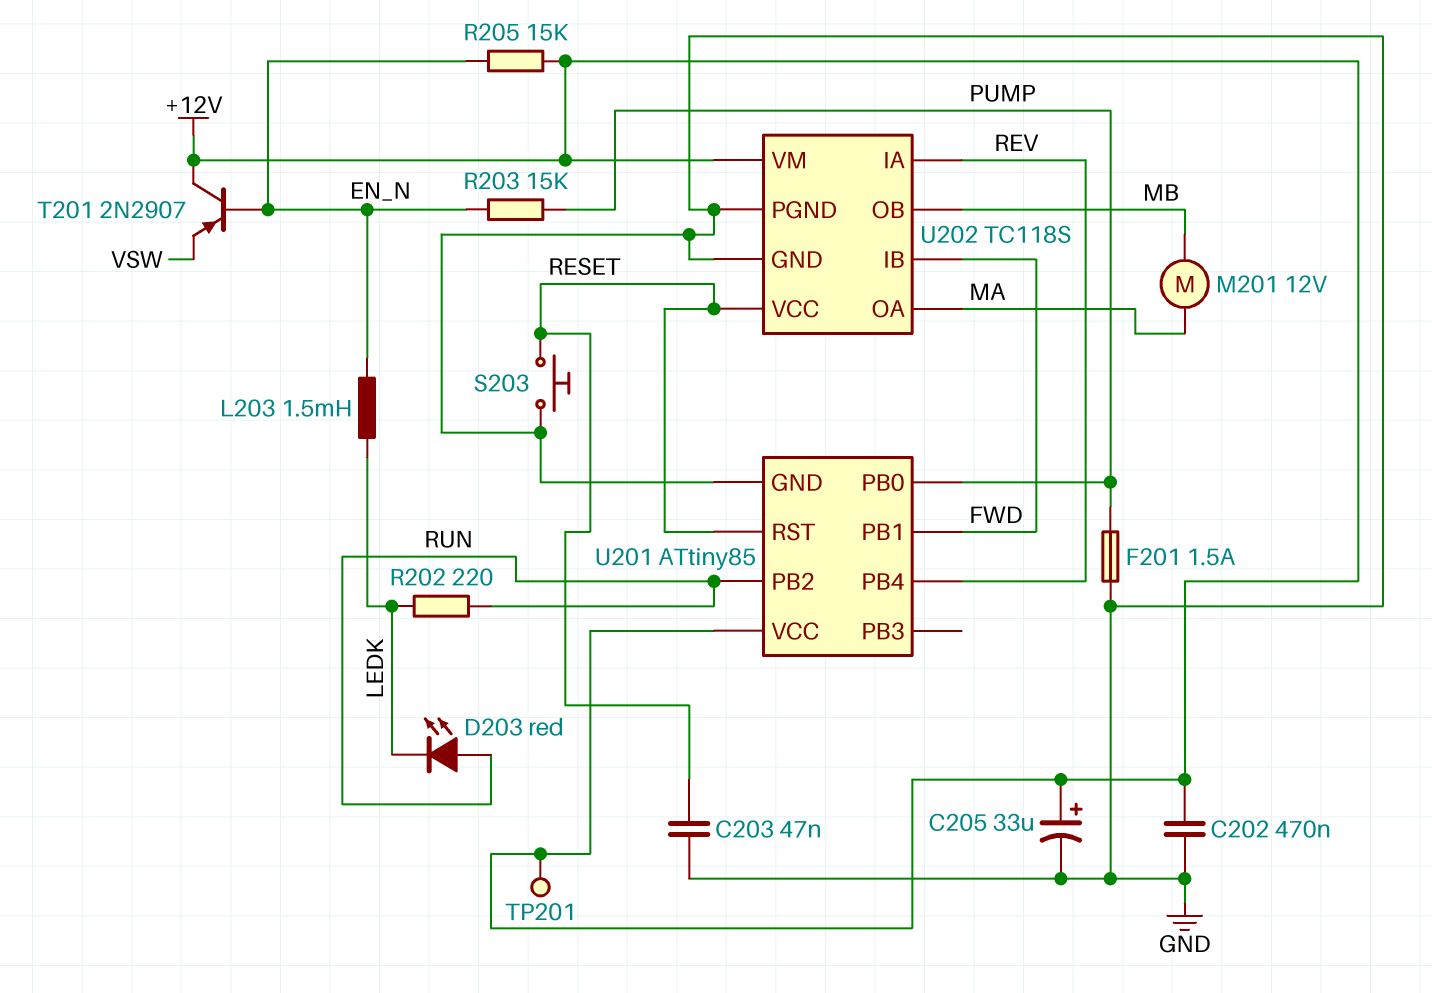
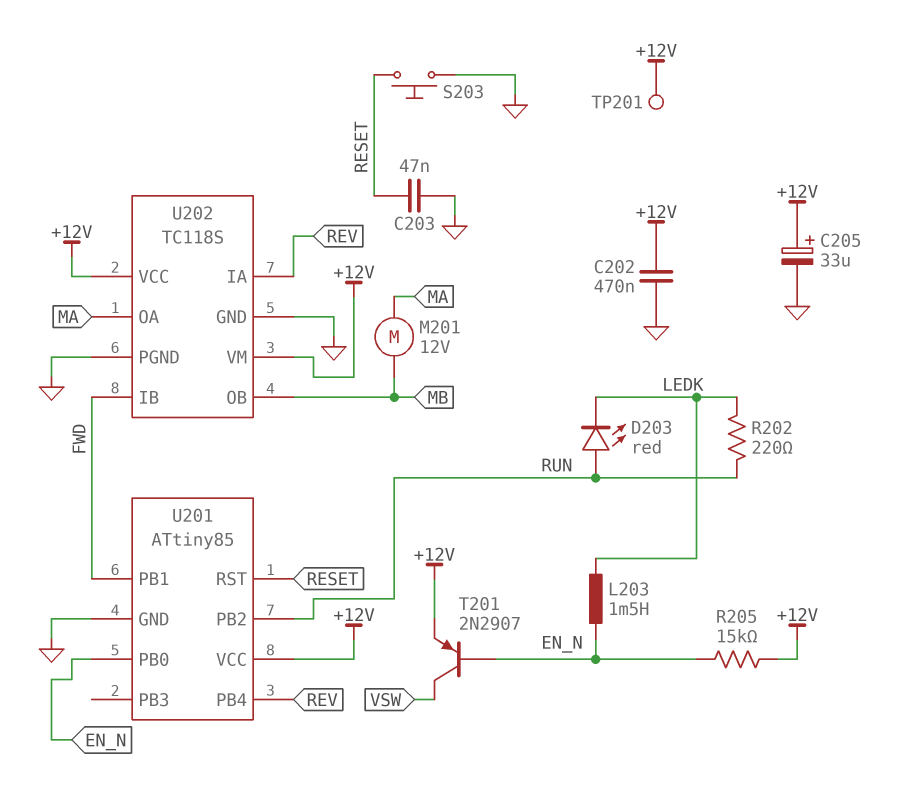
F201: 1.5A (GND, PUMP) -> none
R203: 15k (EN_N, PUMP) -> none
T201: PNP 2N2907 (B EN_N, C +12V, E VSW) -> PNP 2N2907 (B EN_N, C VSW, E +12V)
U201 pin PB0: PUMP -> EN_N
U202 pin VCC: RESET -> +12V

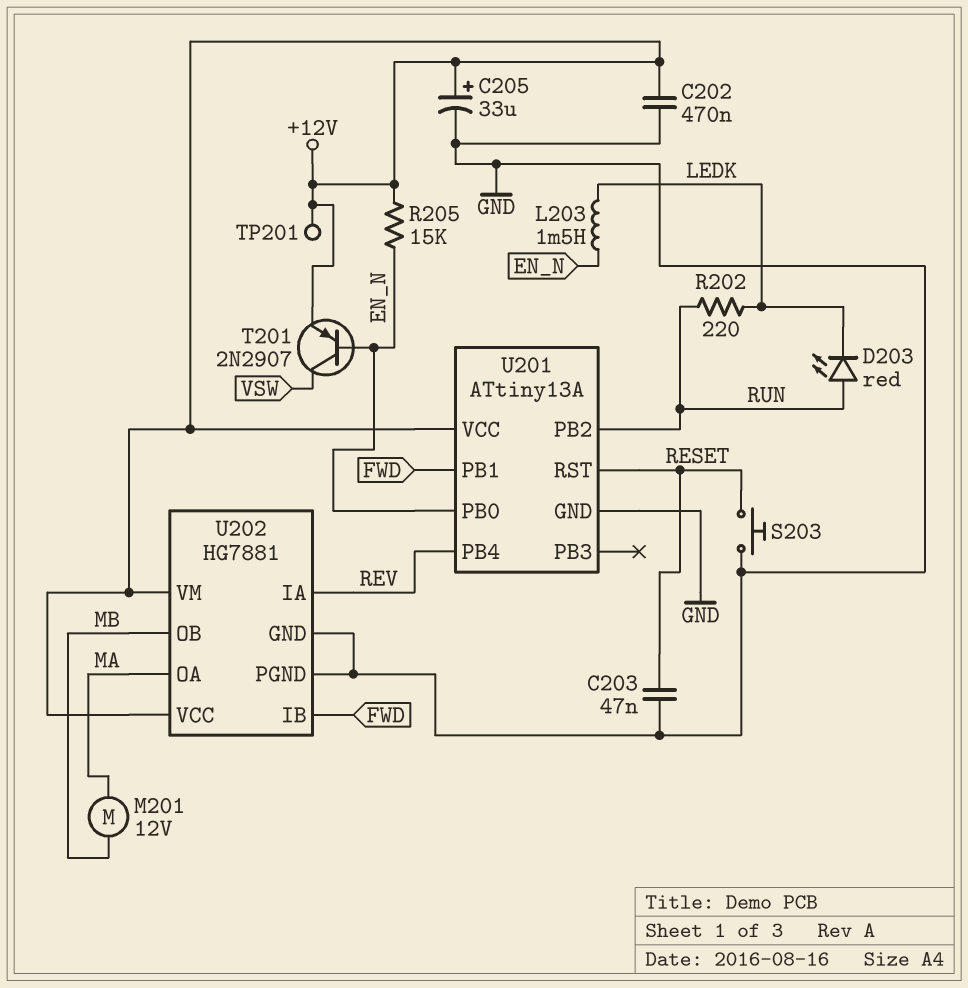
U201: ATtiny85 -> ATtiny13A
U202: TC118S -> HG7881

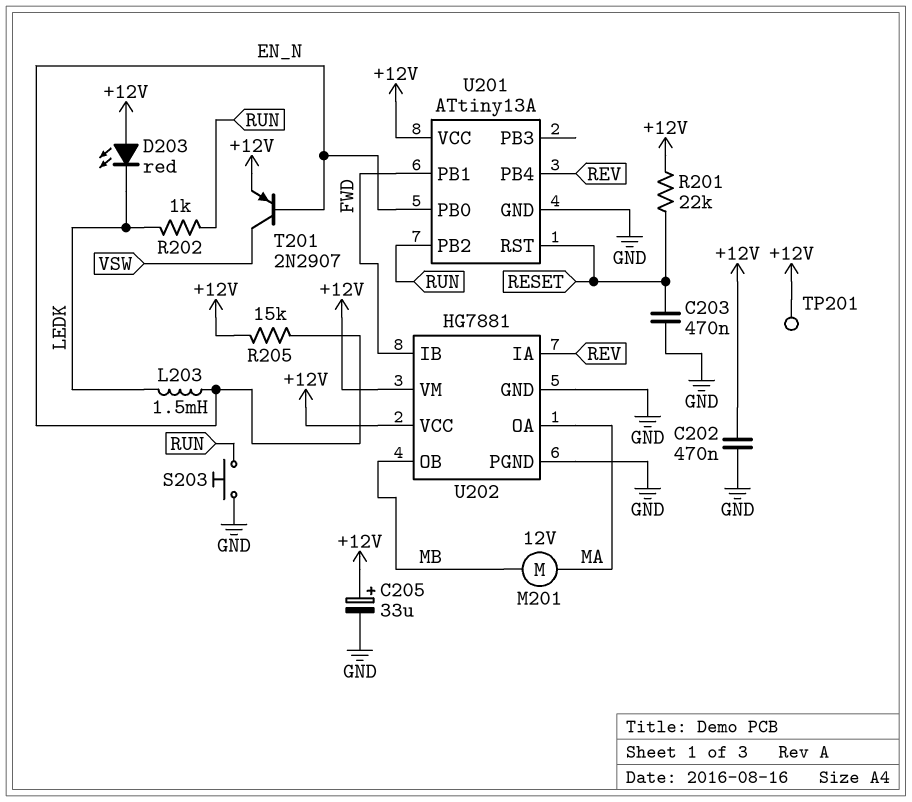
C203: 47nF (GND, RESET) -> 470nF (GND, RESET)
D203: LED red (A RUN, K LEDK) -> LED red (A +12V, K LEDK)
R201: none -> 22k (+12V, RESET)
R202: 220 (LEDK, RUN) -> 1k (LEDK, RUN)
S203: button (GND, RESET) -> button (GND, RUN)

